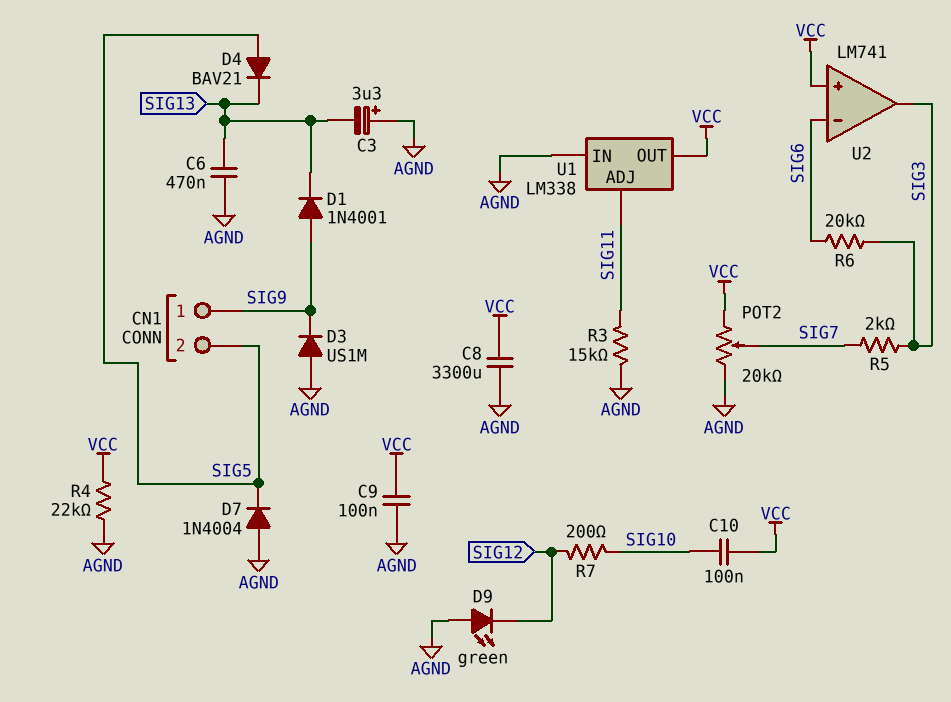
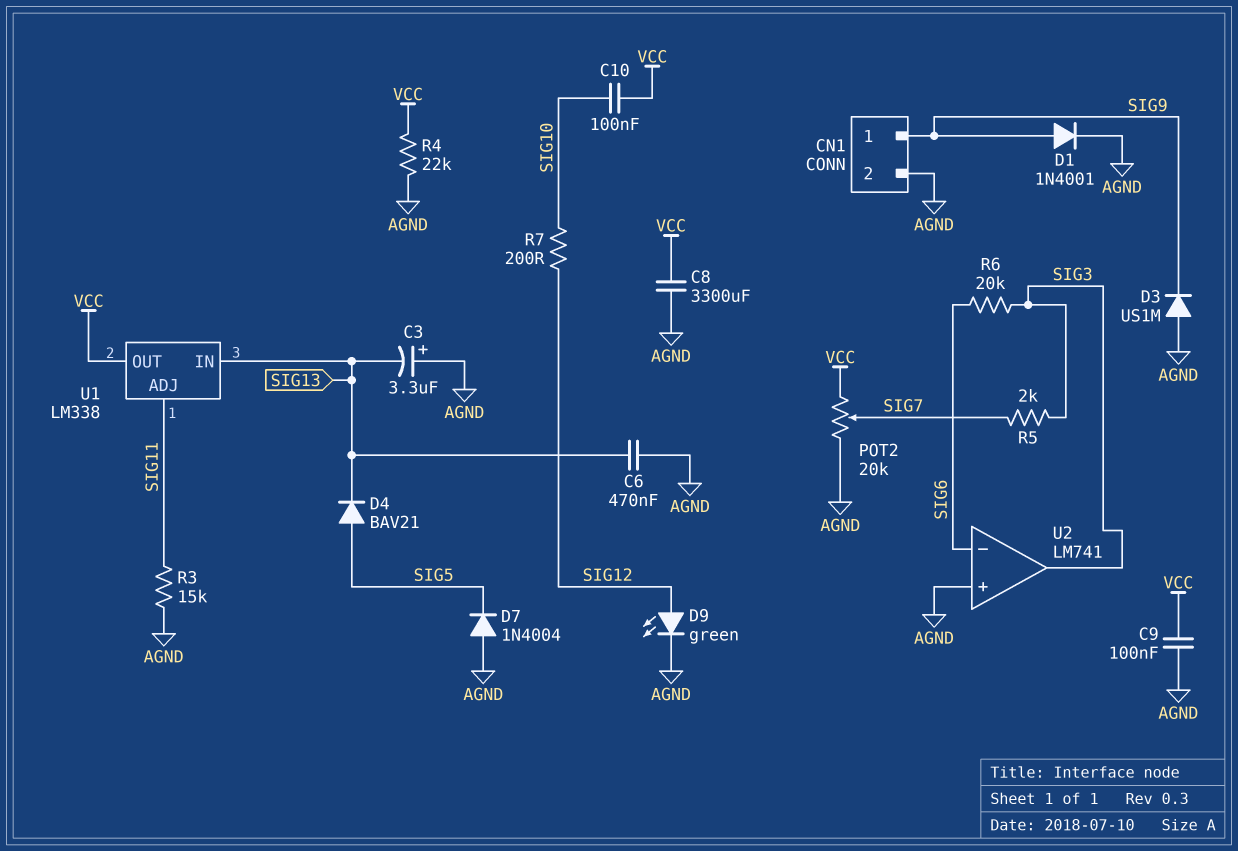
CN1 pin 2: SIG5 -> AGND
D1: diode 1N4001 (A SIG9, K SIG13) -> diode 1N4001 (A SIG9, K AGND)
D9: LED green (A AGND, K SIG12) -> LED green (A SIG12, K AGND)
U1 pin IN: AGND -> SIG13
U2 pin in+: VCC -> AGND

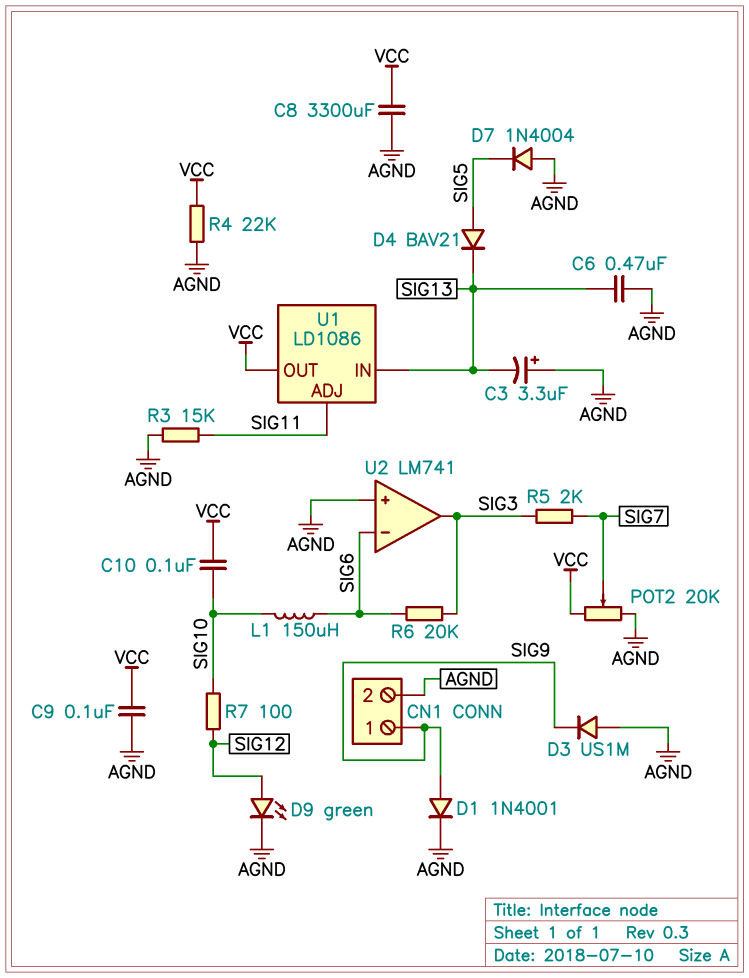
L1: none -> 150uH (SIG6, SIG10)
R7: 200 (SIG10, SIG12) -> 100 (SIG10, SIG12)
U1: LM338 -> LD1086

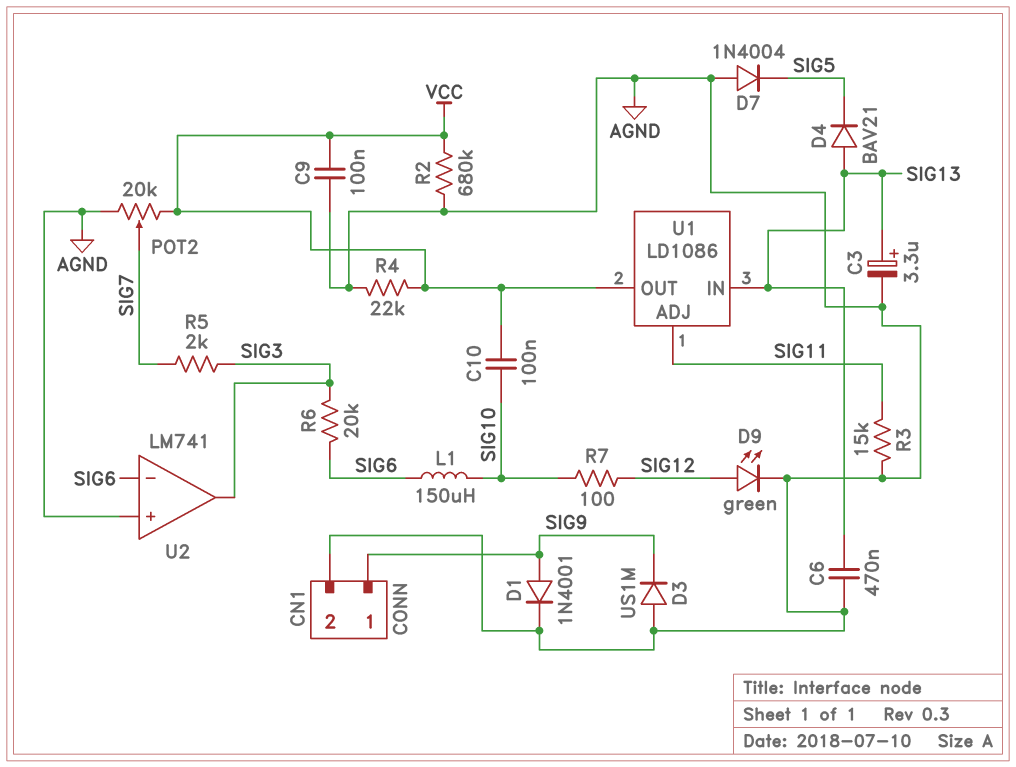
C3: 3.3uF (plus AGND, minus SIG13) -> 3.3uF (plus SIG13, minus AGND)
C8: 3300uF (AGND, VCC) -> none
D4: diode BAV21 (A SIG5, K SIG13) -> diode BAV21 (A SIG13, K SIG5)
R2: none -> 680k (AGND, VCC)

